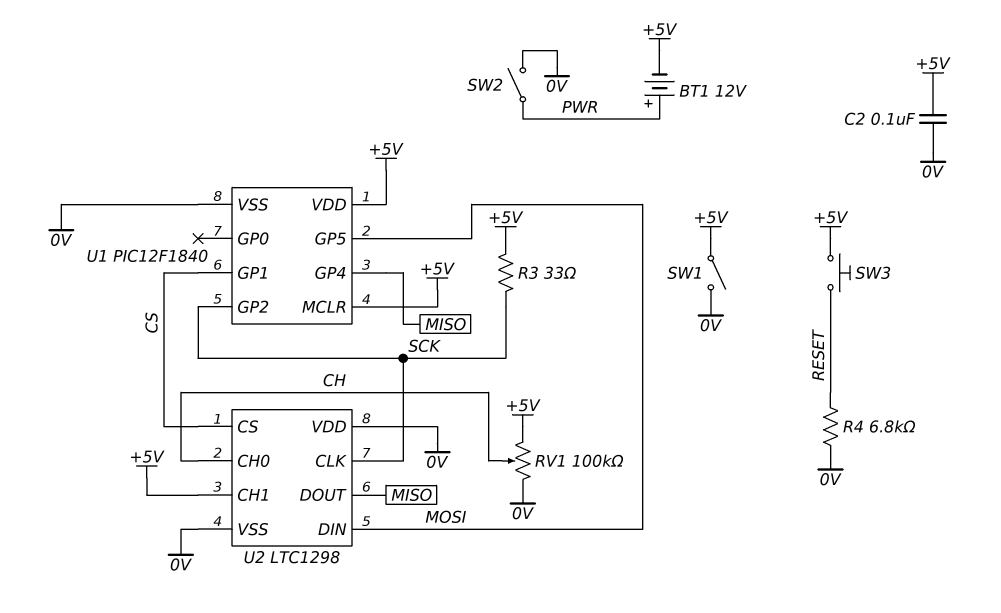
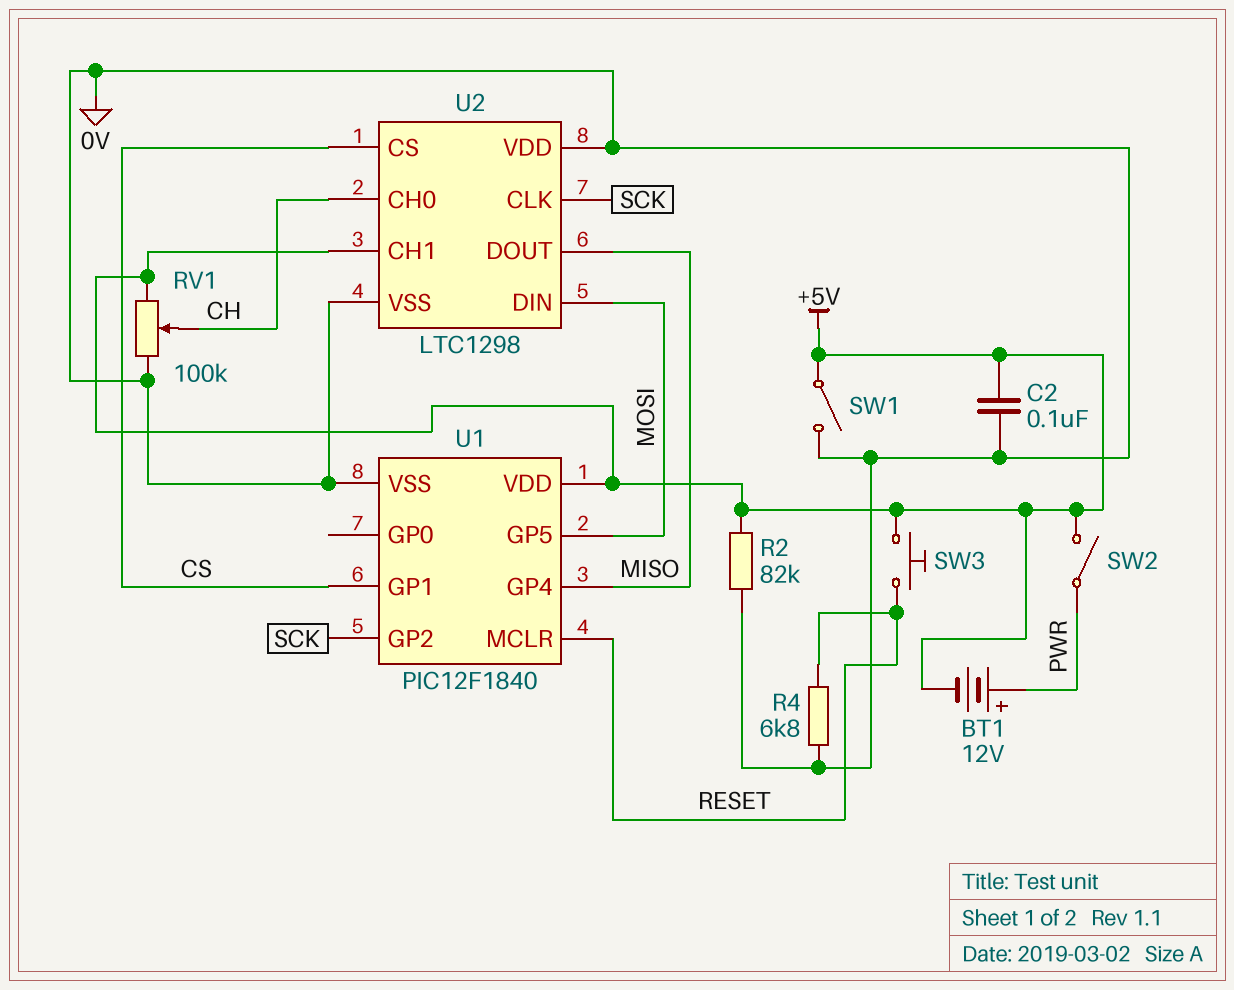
R2: none -> 82k (+5V, 0V)
R3: 33 (+5V, SCK) -> none
SW2: switch (0V, PWR) -> switch (+5V, PWR)
U1 pin MCLR: +5V -> RESET

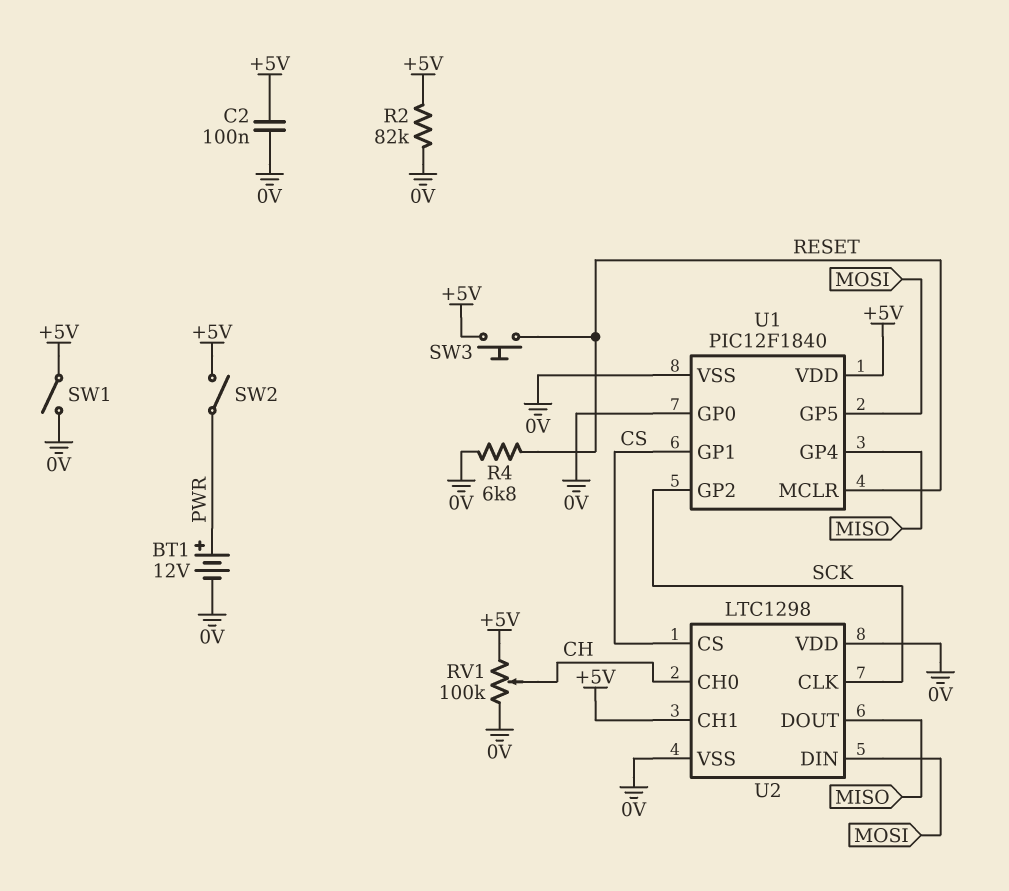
BT1: 12V (plus PWR, minus +5V) -> 12V (plus PWR, minus 0V)
U1 pin GP0: none -> 0V

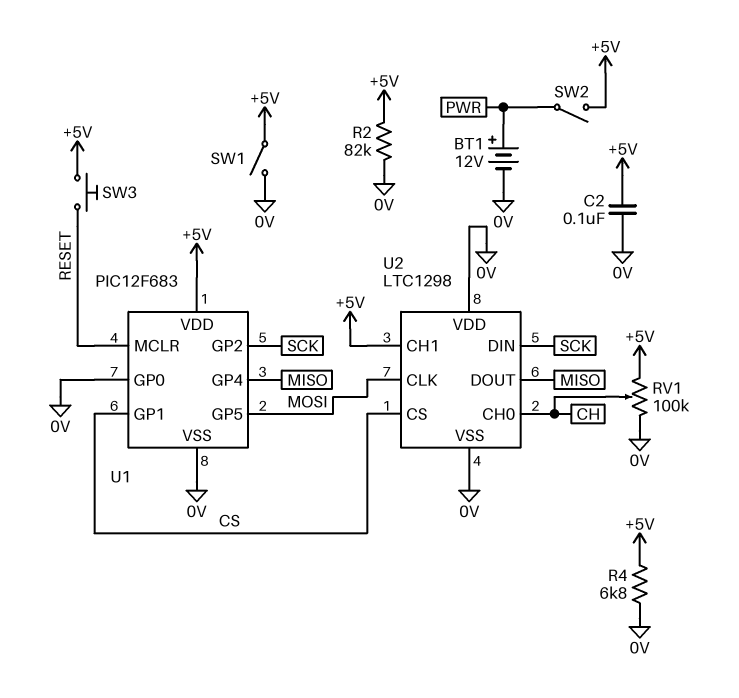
R4: 6.8k (0V, RESET) -> 6.8k (+5V, 0V)
U1: PIC12F1840 -> PIC12F683
U2 pin CLK: SCK -> MOSI
U2 pin DIN: MOSI -> SCK

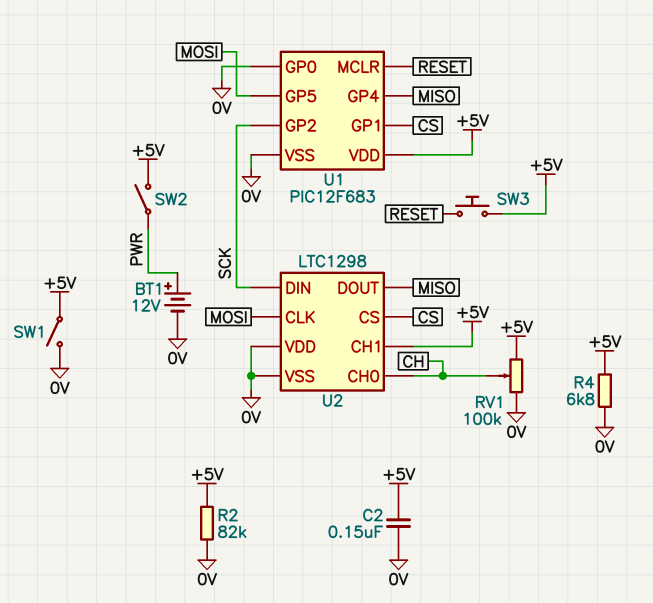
C2: 100nF (+5V, 0V) -> 150nF (+5V, 0V)

